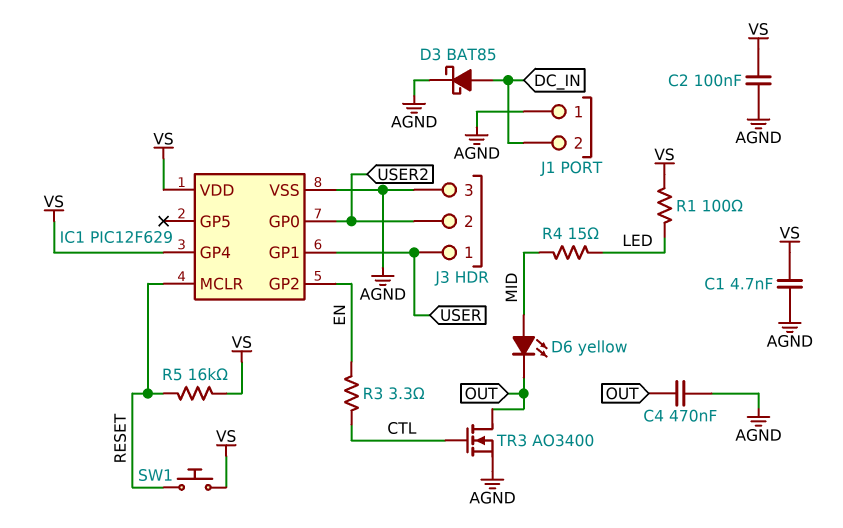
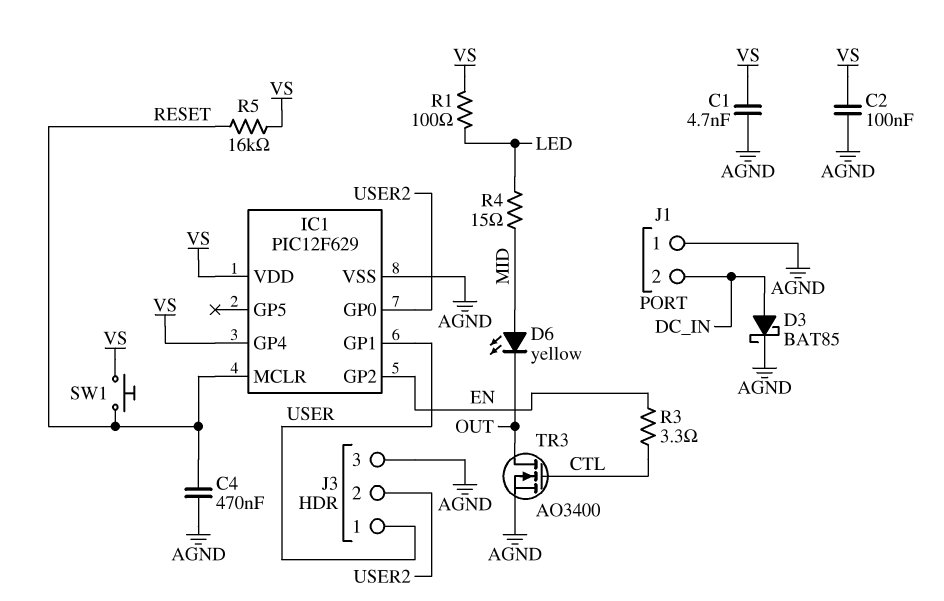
C4: 470nF (AGND, OUT) -> 470nF (AGND, RESET)

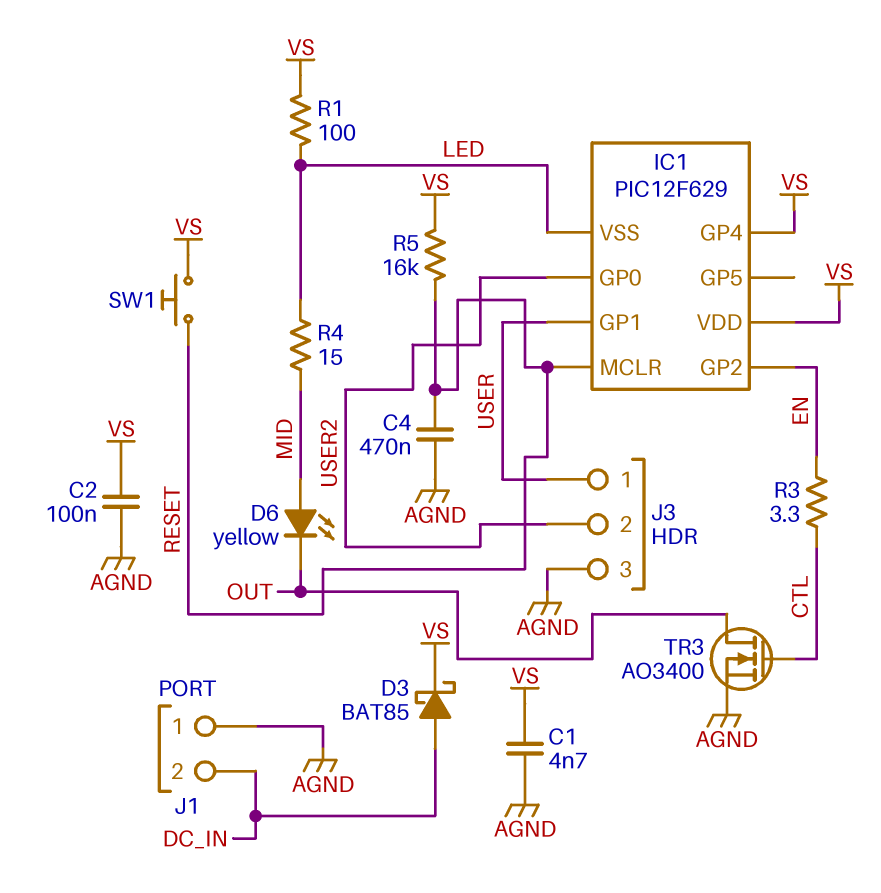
D3: schottky BAT85 (A DC_IN, K AGND) -> schottky BAT85 (A DC_IN, K VS)
IC1 pin VSS: AGND -> LED

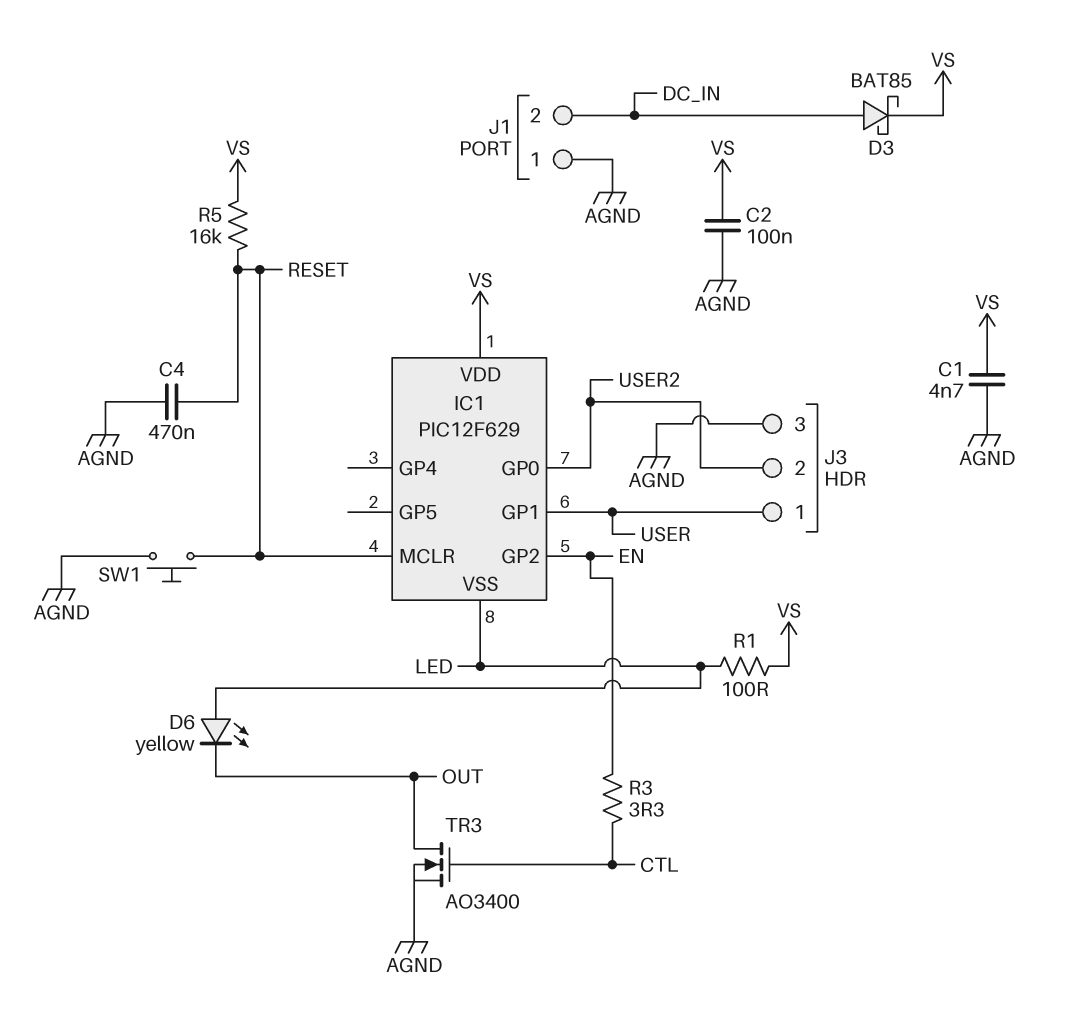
D6: LED yellow (A MID, K OUT) -> LED yellow (A LED, K OUT)
IC1 pin GP4: VS -> none
R4: 15 (LED, MID) -> none
SW1: button (RESET, VS) -> button (AGND, RESET)

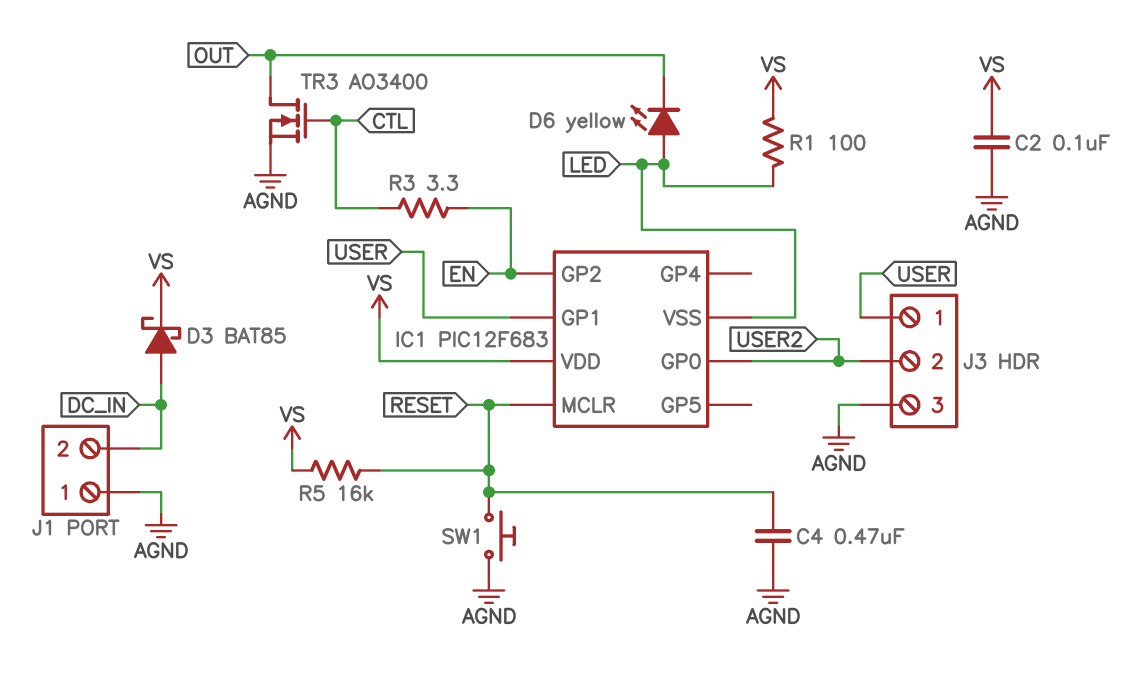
C1: 4.7nF (AGND, VS) -> none
IC1: PIC12F629 -> PIC12F683

